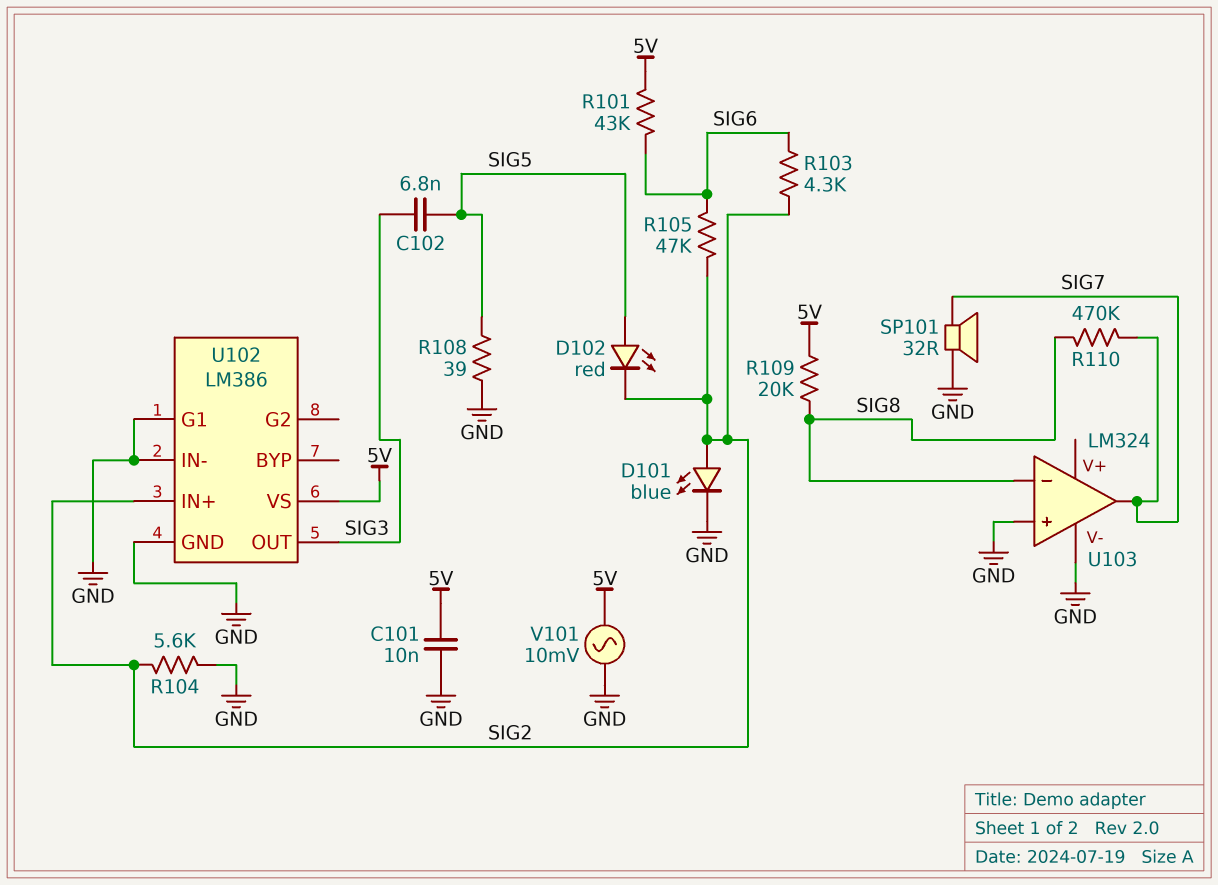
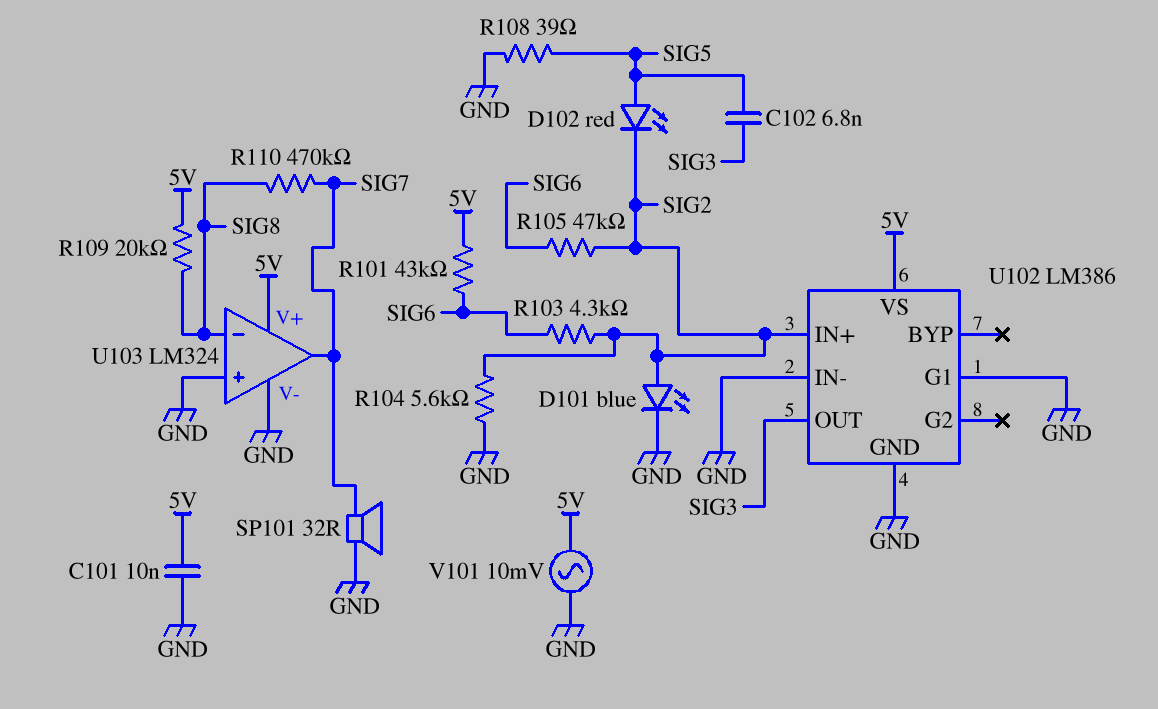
U103 pin V+: none -> 5V

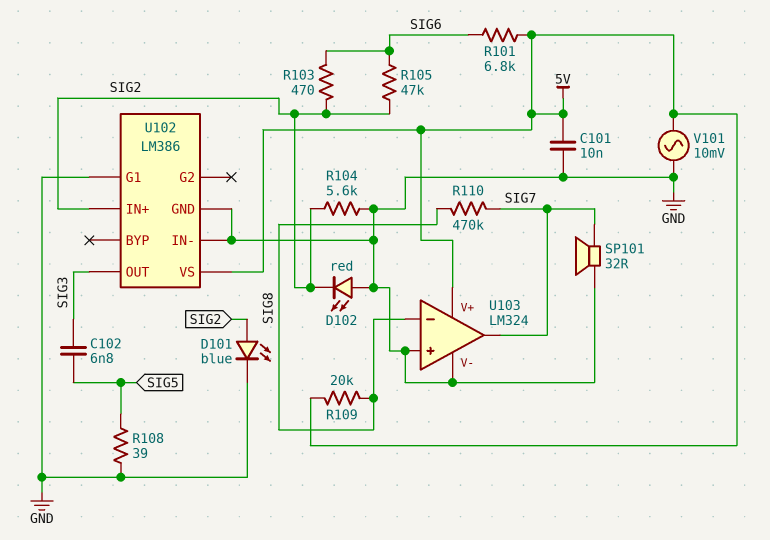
D102: LED red (A SIG5, K SIG2) -> LED red (A GND, K SIG2)
R101: 43k (5V, SIG6) -> 6.8k (5V, SIG6)
R103: 4.3k (SIG2, SIG6) -> 470 (SIG2, SIG6)

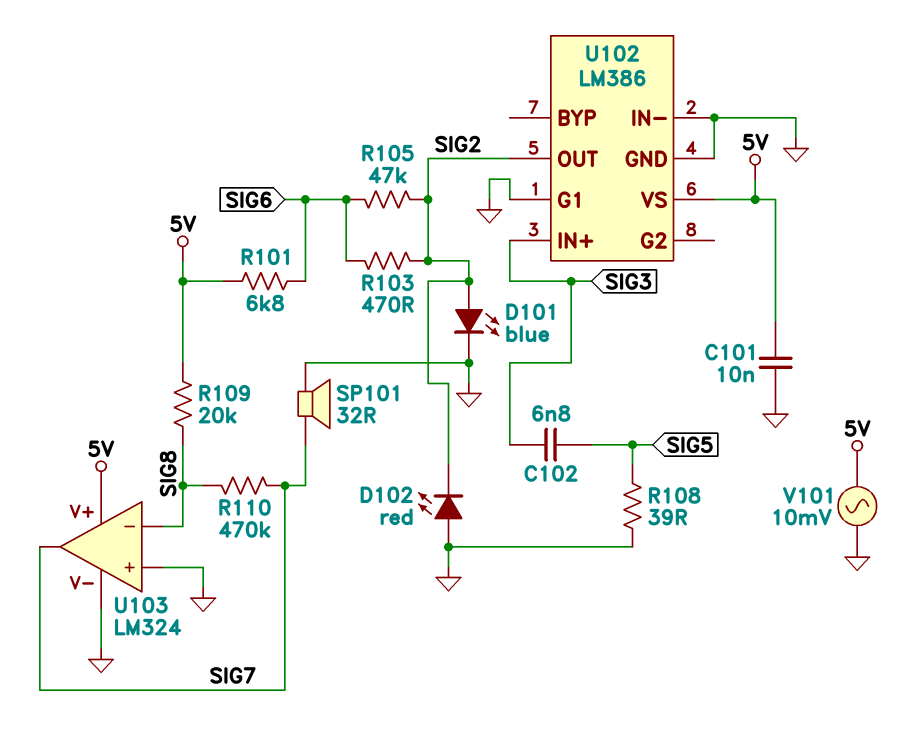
R104: 5.6k (GND, SIG2) -> none
U102 pin IN+: SIG2 -> SIG3
U102 pin OUT: SIG3 -> SIG2

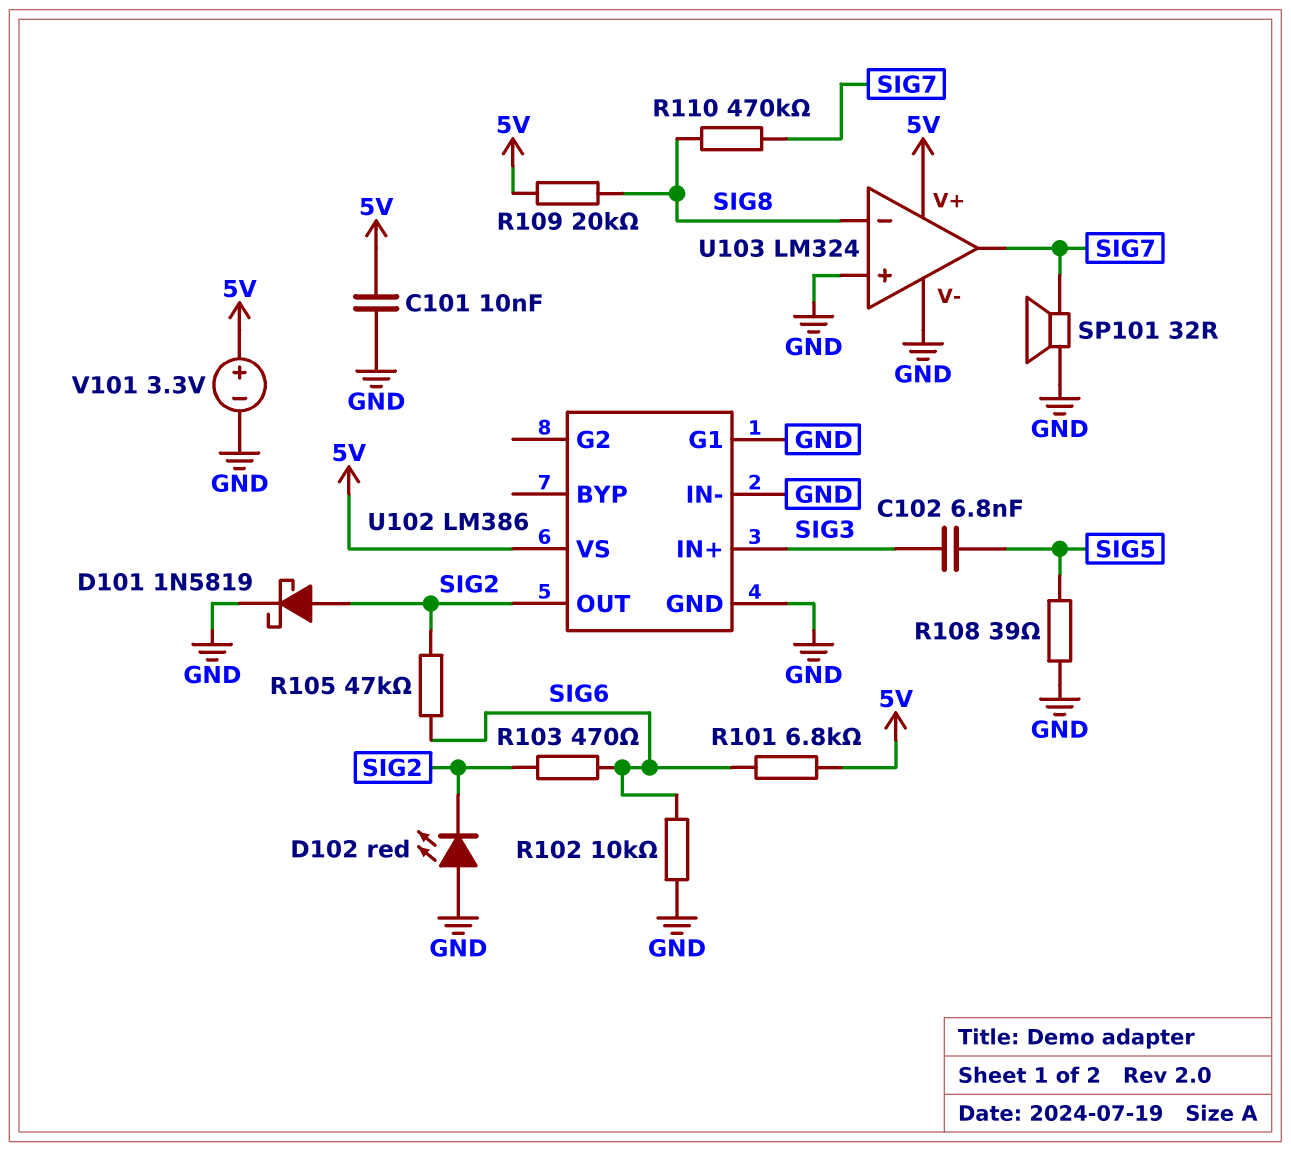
D101: LED blue (A SIG2, K GND) -> schottky 1N5819 (A SIG2, K GND)
R102: none -> 10k (GND, SIG6)
V101: AC 10mV (5V, GND) -> 3.3V (plus 5V, minus GND)

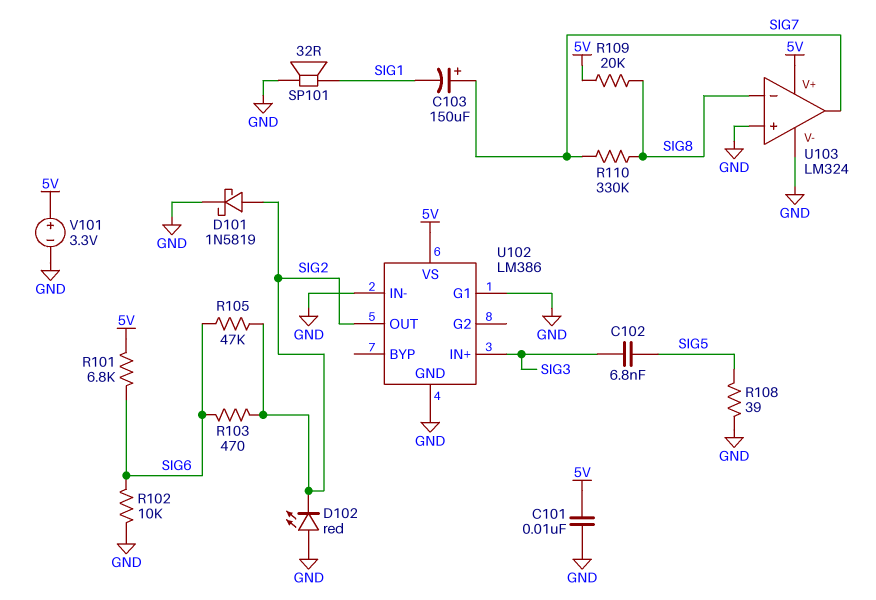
C103: none -> 150uF (plus SIG7, minus SIG1)
R110: 470k (SIG7, SIG8) -> 330k (SIG7, SIG8)
SP101: speaker 32R (GND, SIG7) -> speaker 32R (GND, SIG1)

